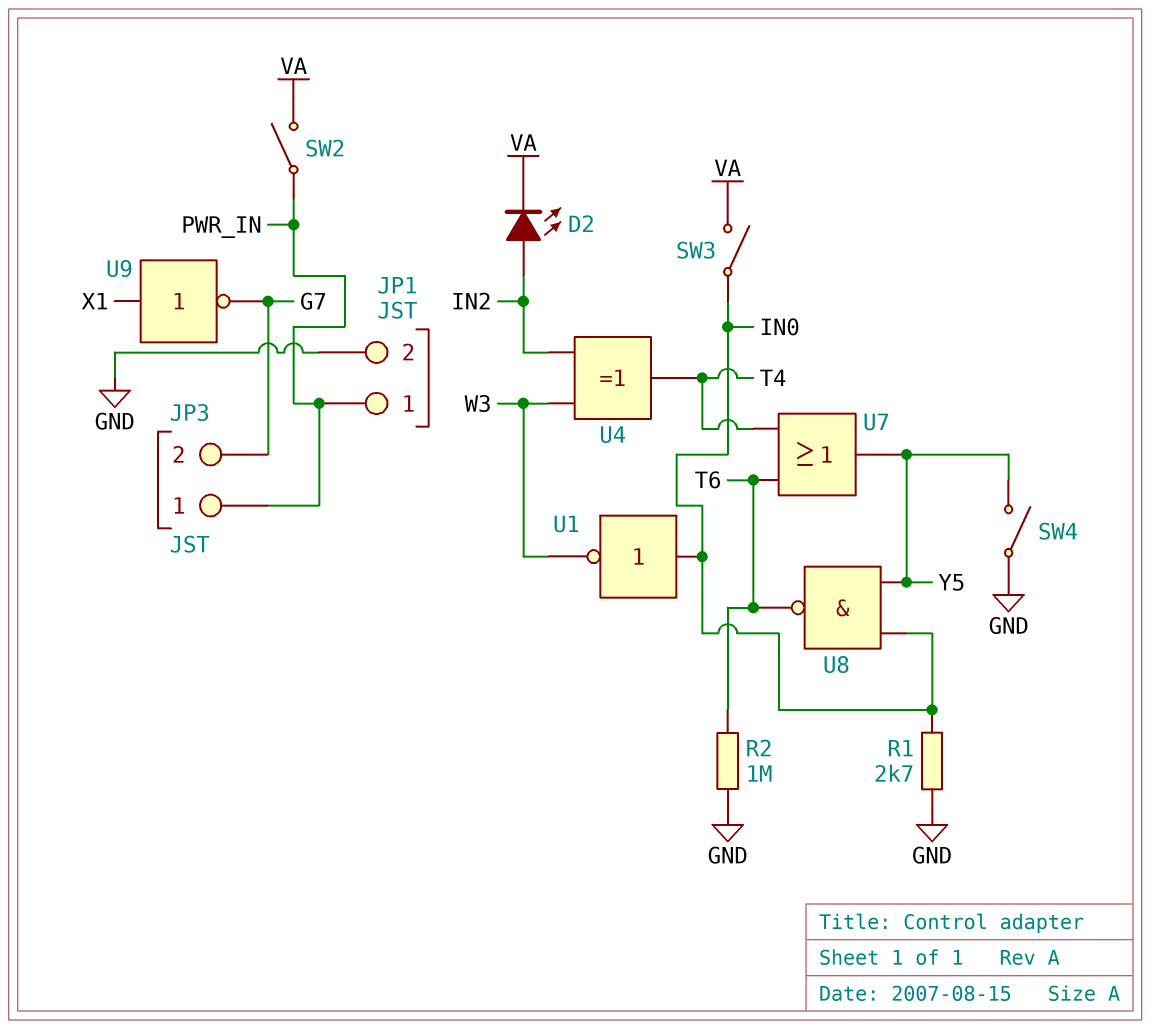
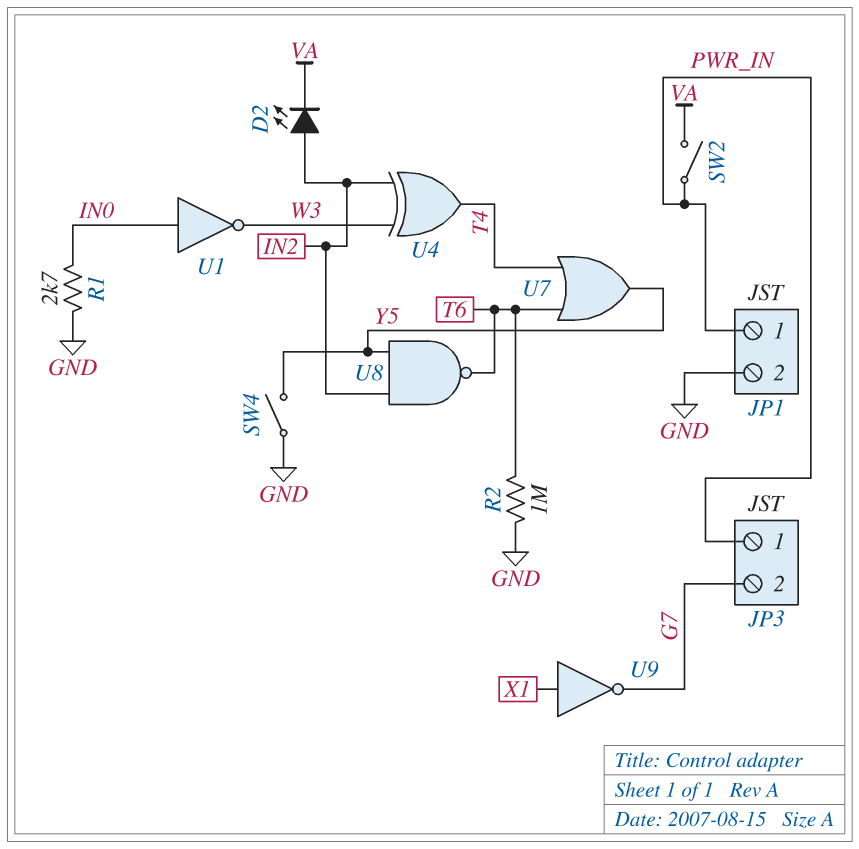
SW3: switch (IN0, VA) -> none
U8: NAND (in IN0, in Y5, out T6) -> NAND (in IN2, in Y5, out T6)

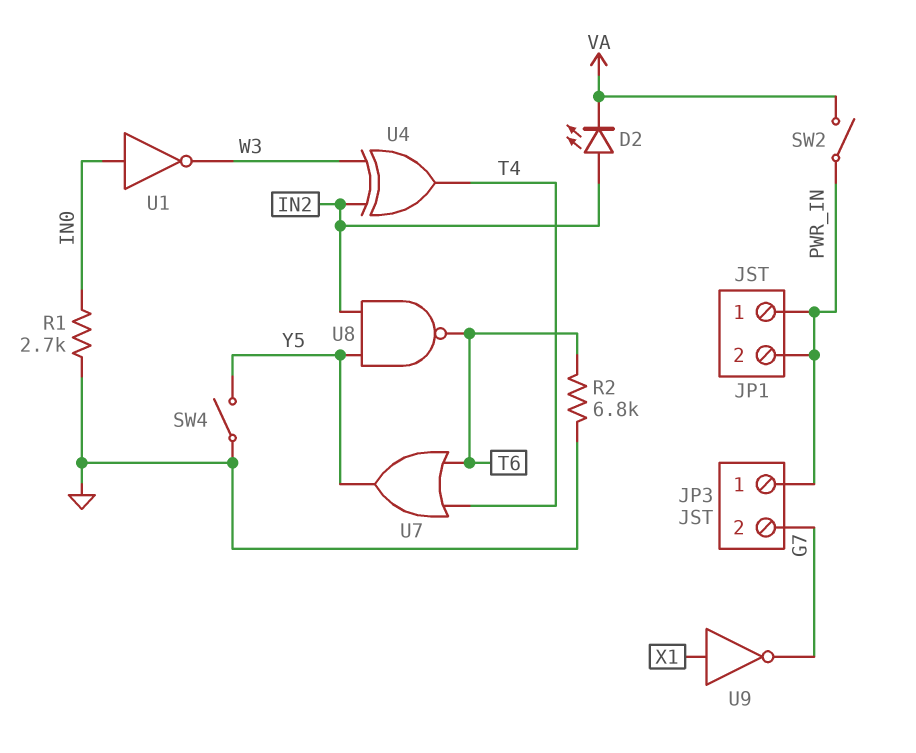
JP1 pin 2: GND -> PWR_IN
R2: 1M (GND, T6) -> 6.8k (GND, T6)

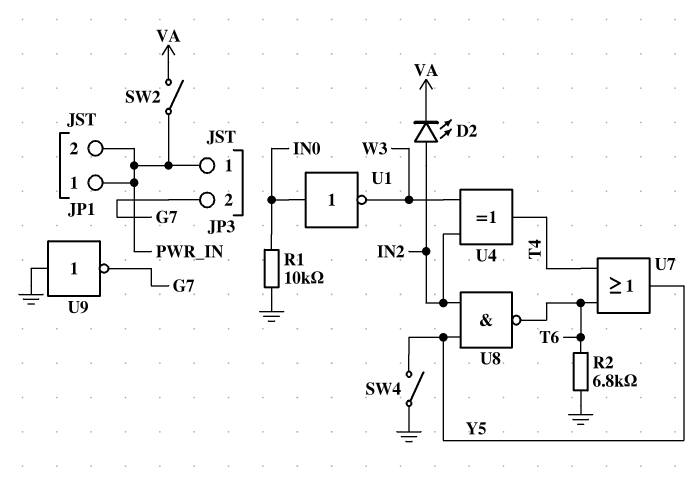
R1: 2.7k (GND, IN0) -> 10k (GND, IN0)
U9: NOT (in X1, out G7) -> NOT (in GND, out G7)

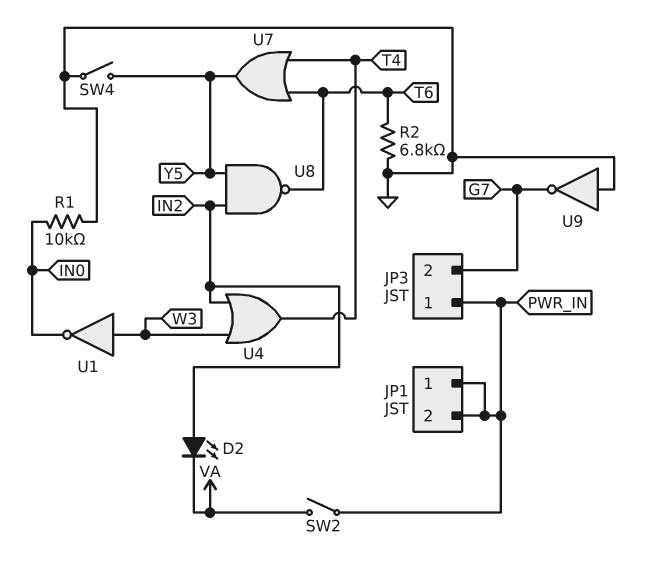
U1: NOT (in IN0, out W3) -> NOT (in W3, out IN0)
U4: XOR (in IN2, in W3, out T4) -> OR (in IN2, in W3, out T4)

